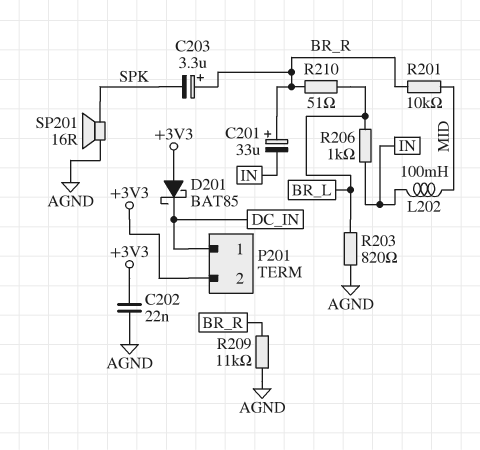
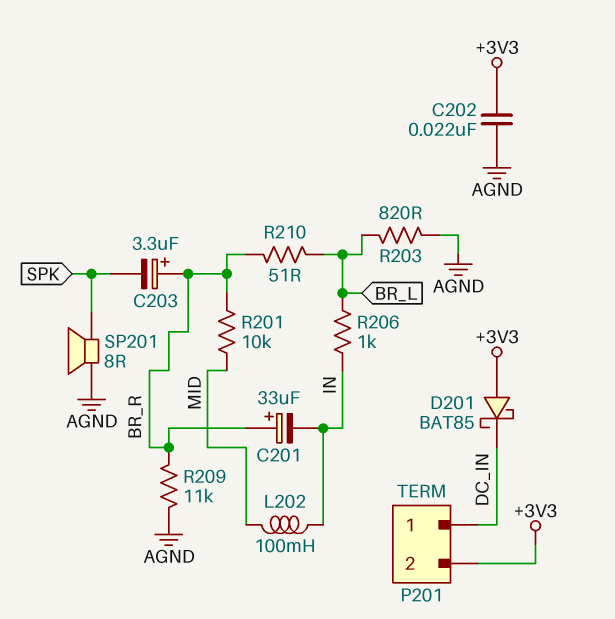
SP201: speaker 16R (AGND, SPK) -> speaker 8R (AGND, SPK)

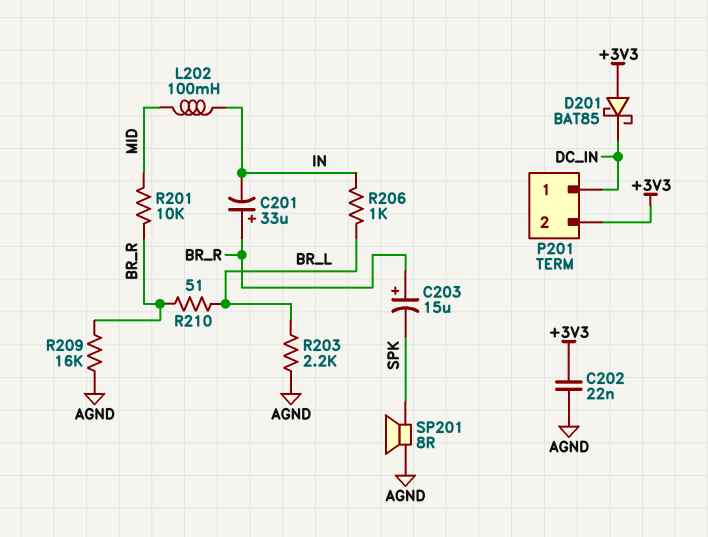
C203: 3.3uF (plus BR_R, minus SPK) -> 15uF (plus BR_R, minus SPK)
R203: 820 (AGND, BR_L) -> 2.2k (AGND, BR_L)
R209: 11k (AGND, BR_R) -> 16k (AGND, BR_R)

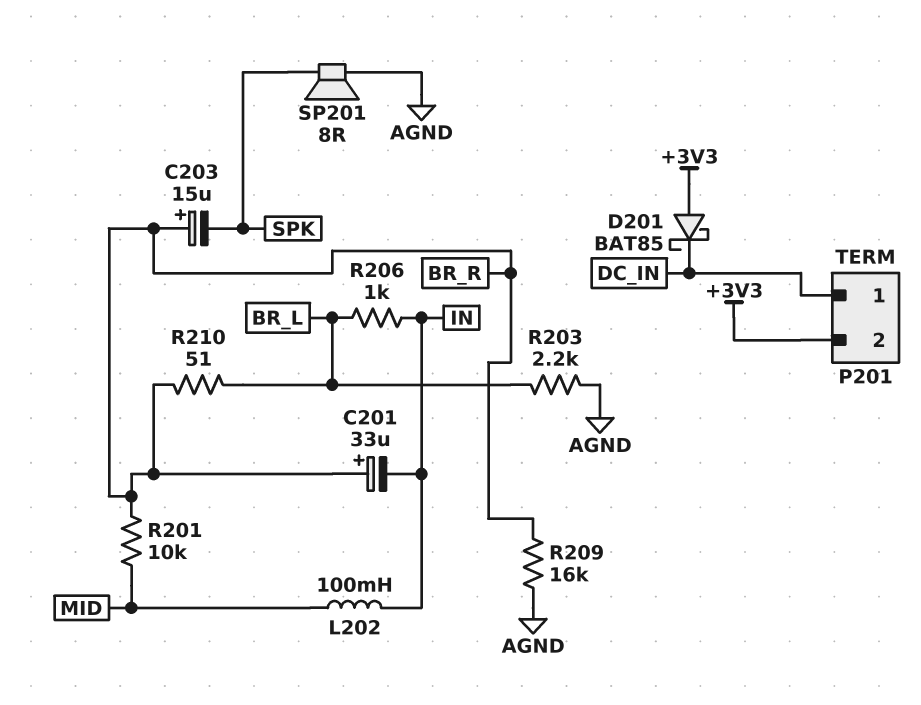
C202: 22nF (+3V3, AGND) -> none

